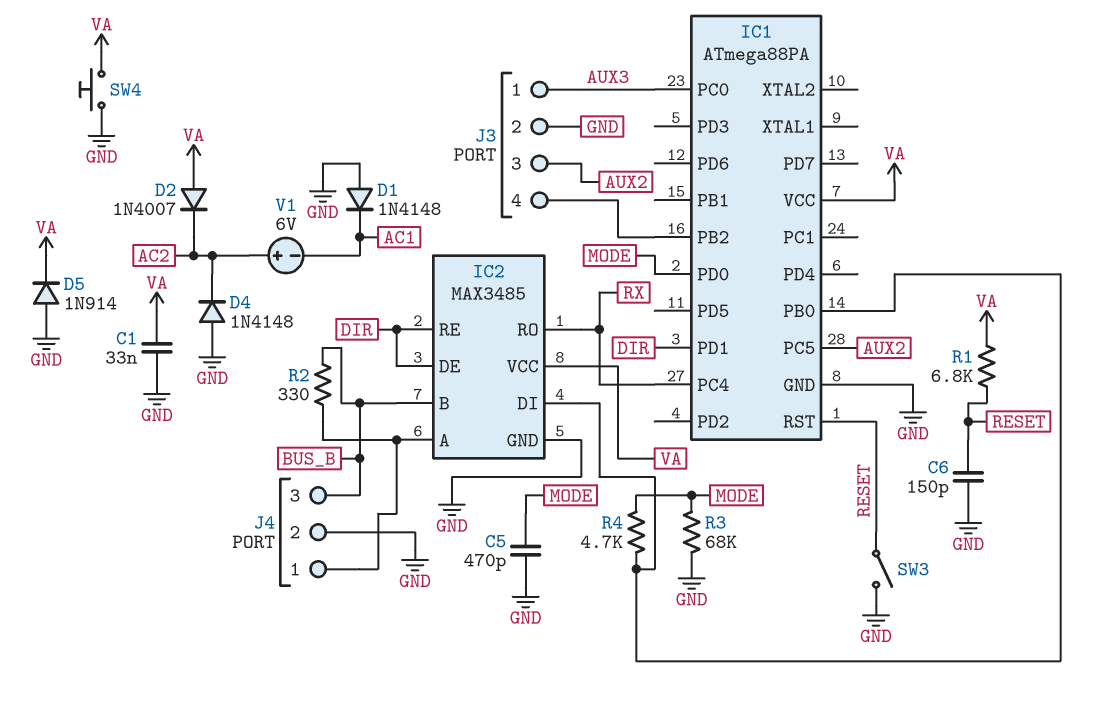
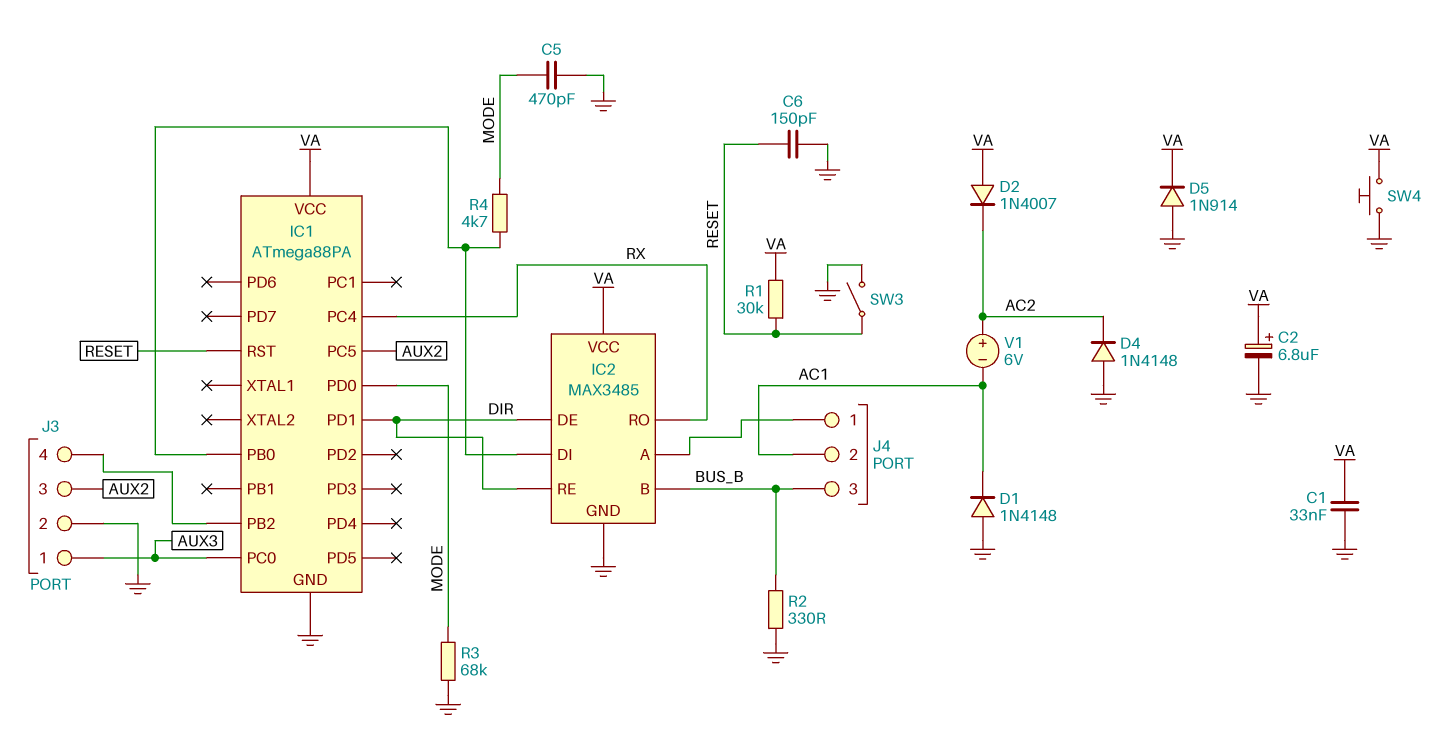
C2: none -> 6.8uF (plus VA, minus GND)
J4 pin 2: GND -> AC1
R1: 6.8k (RESET, VA) -> 30k (RESET, VA)
R2: 330 (BUS_B, IC2/A) -> 330 (BUS_B, GND)

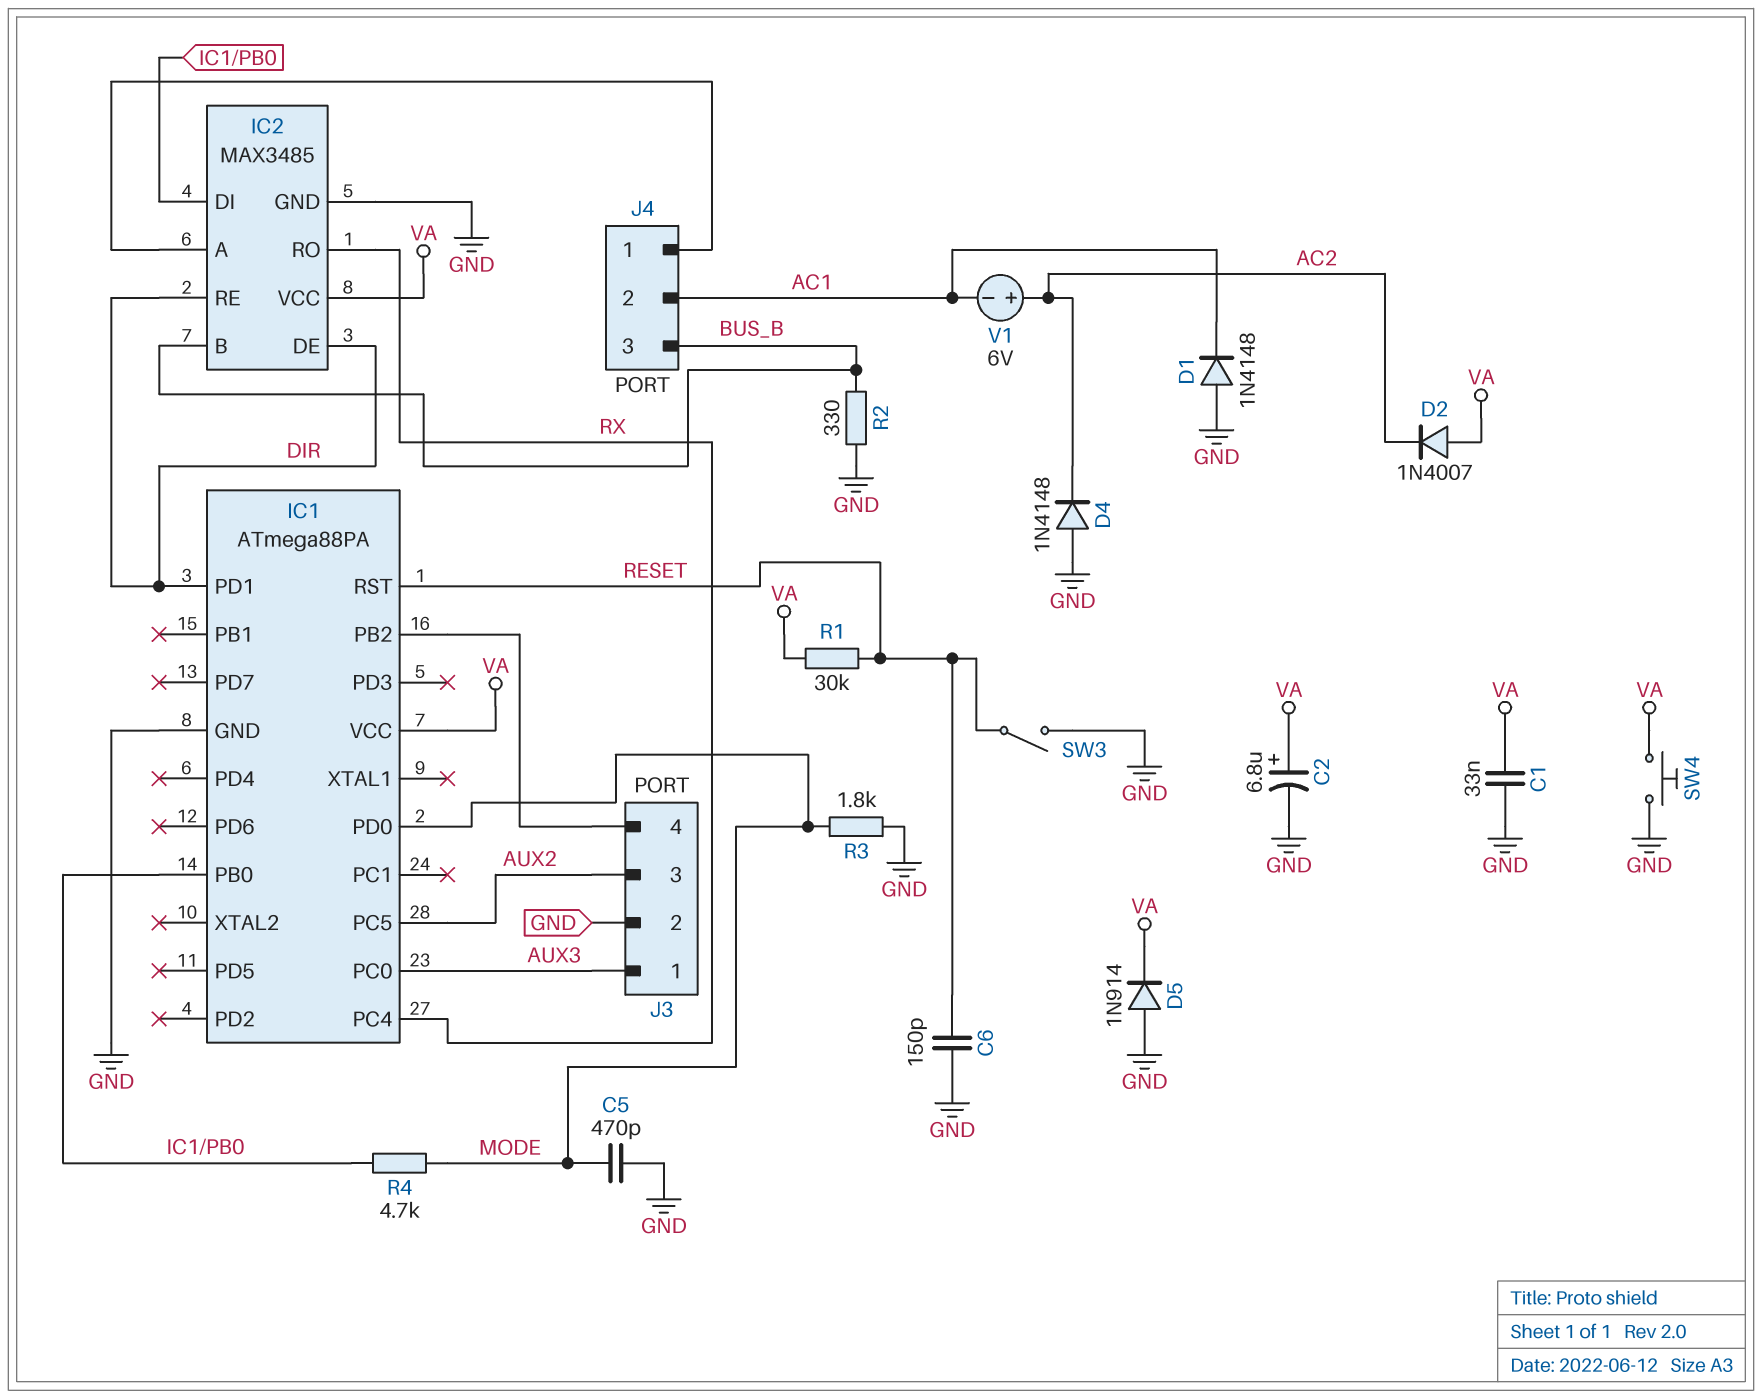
R3: 68k (GND, MODE) -> 1.8k (GND, MODE)

